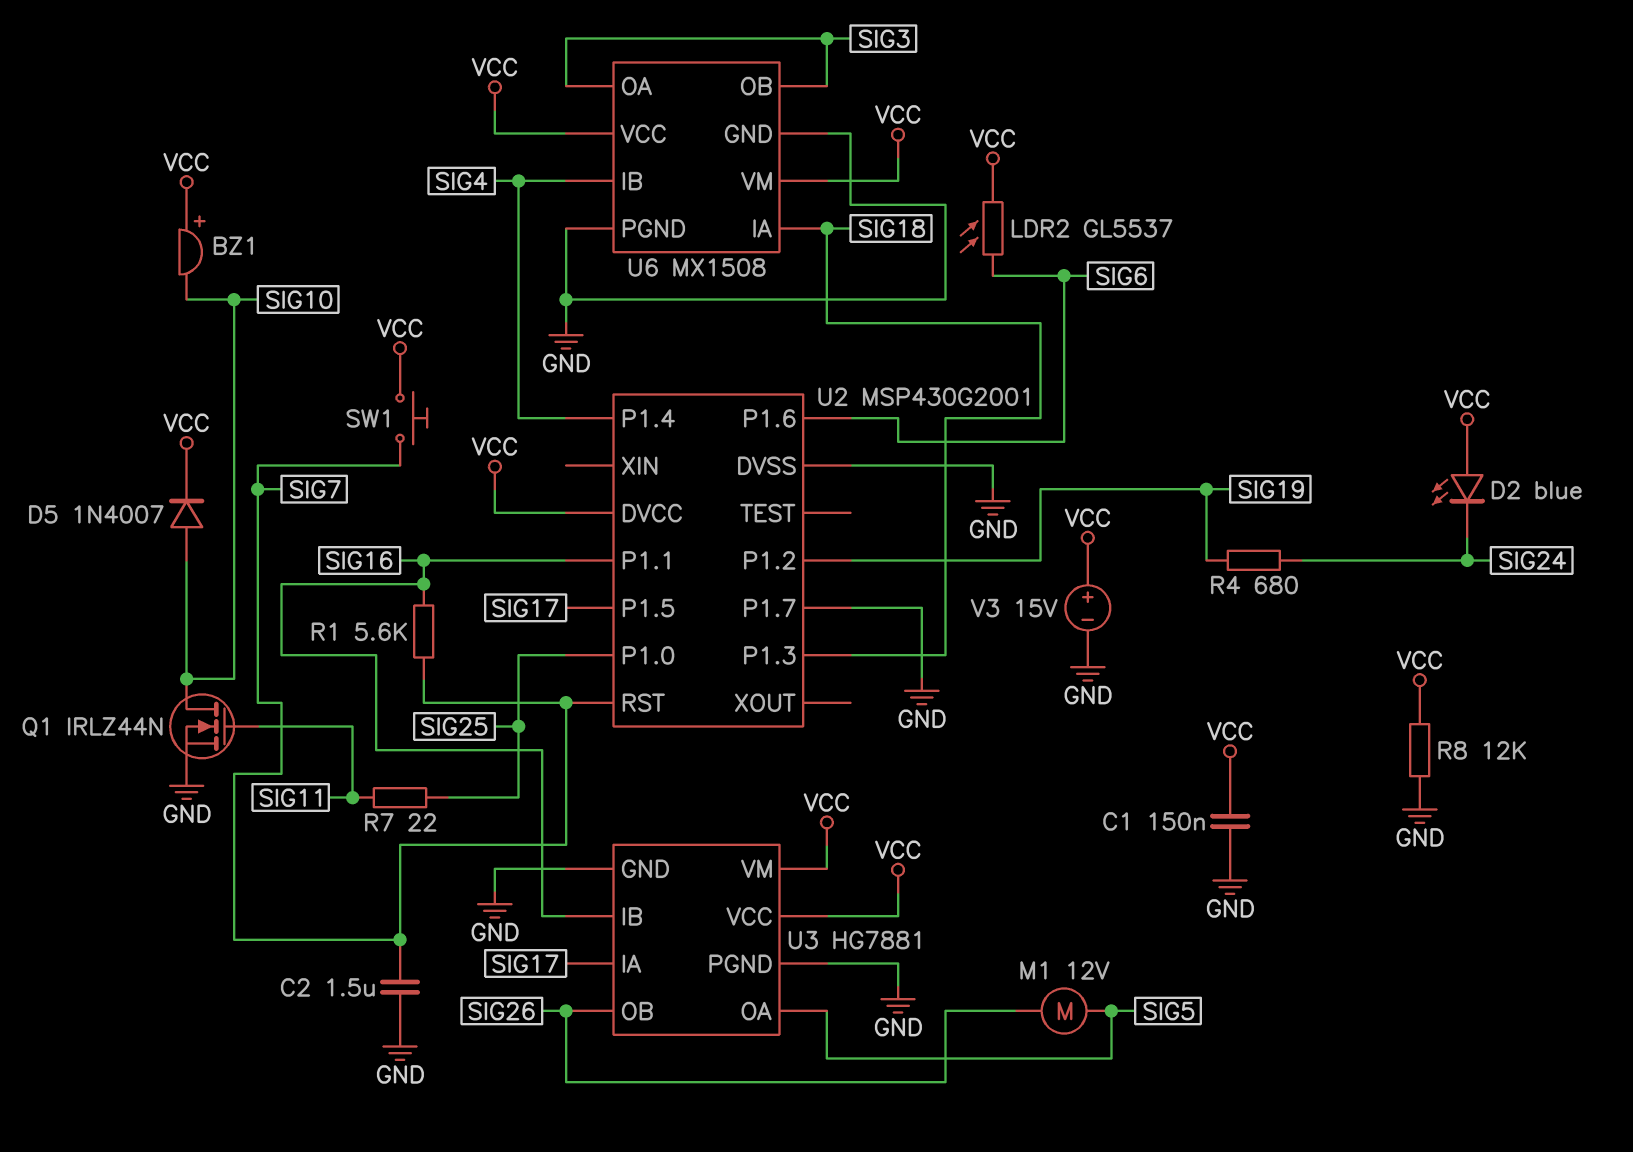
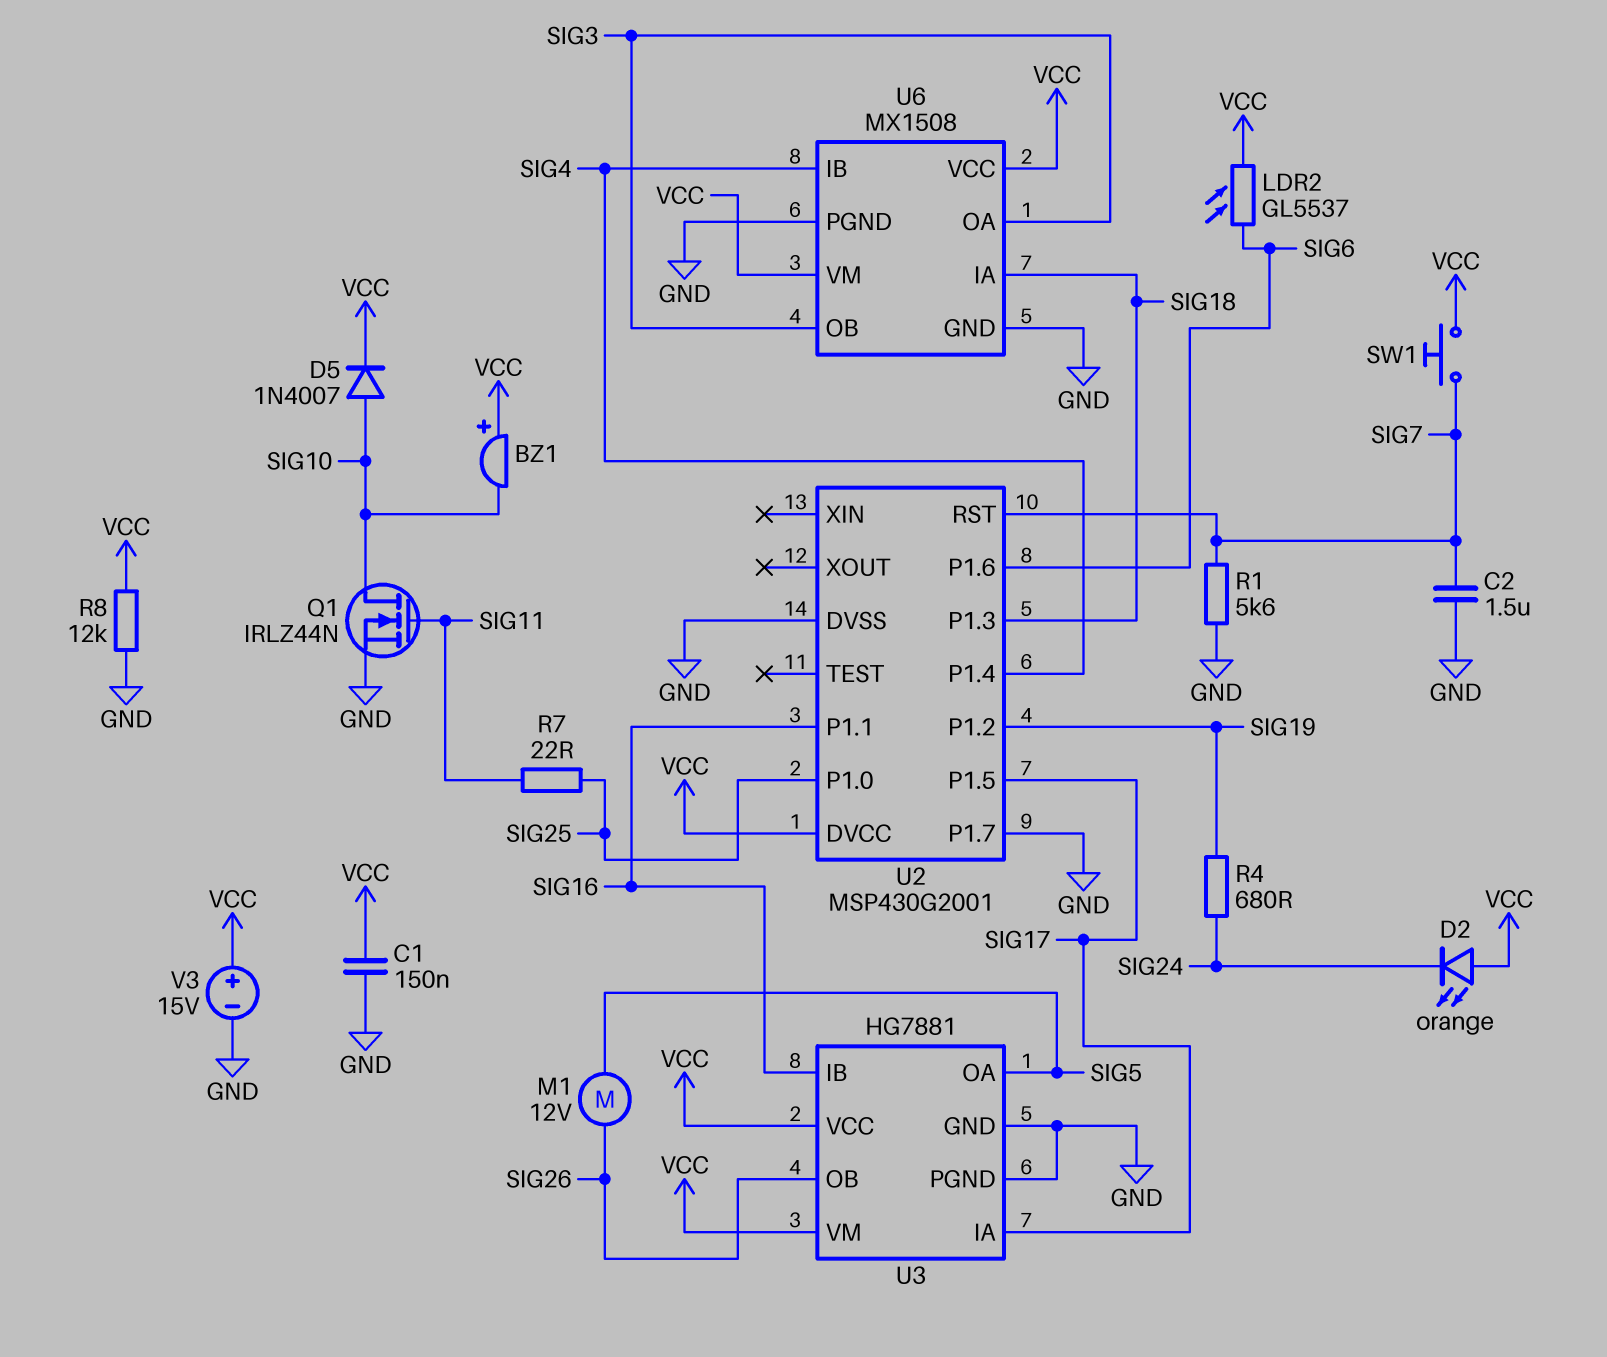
D2: LED blue (A VCC, K SIG24) -> LED orange (A VCC, K SIG24)
R1: 5.6k (SIG7, SIG16) -> 5.6k (GND, SIG7)

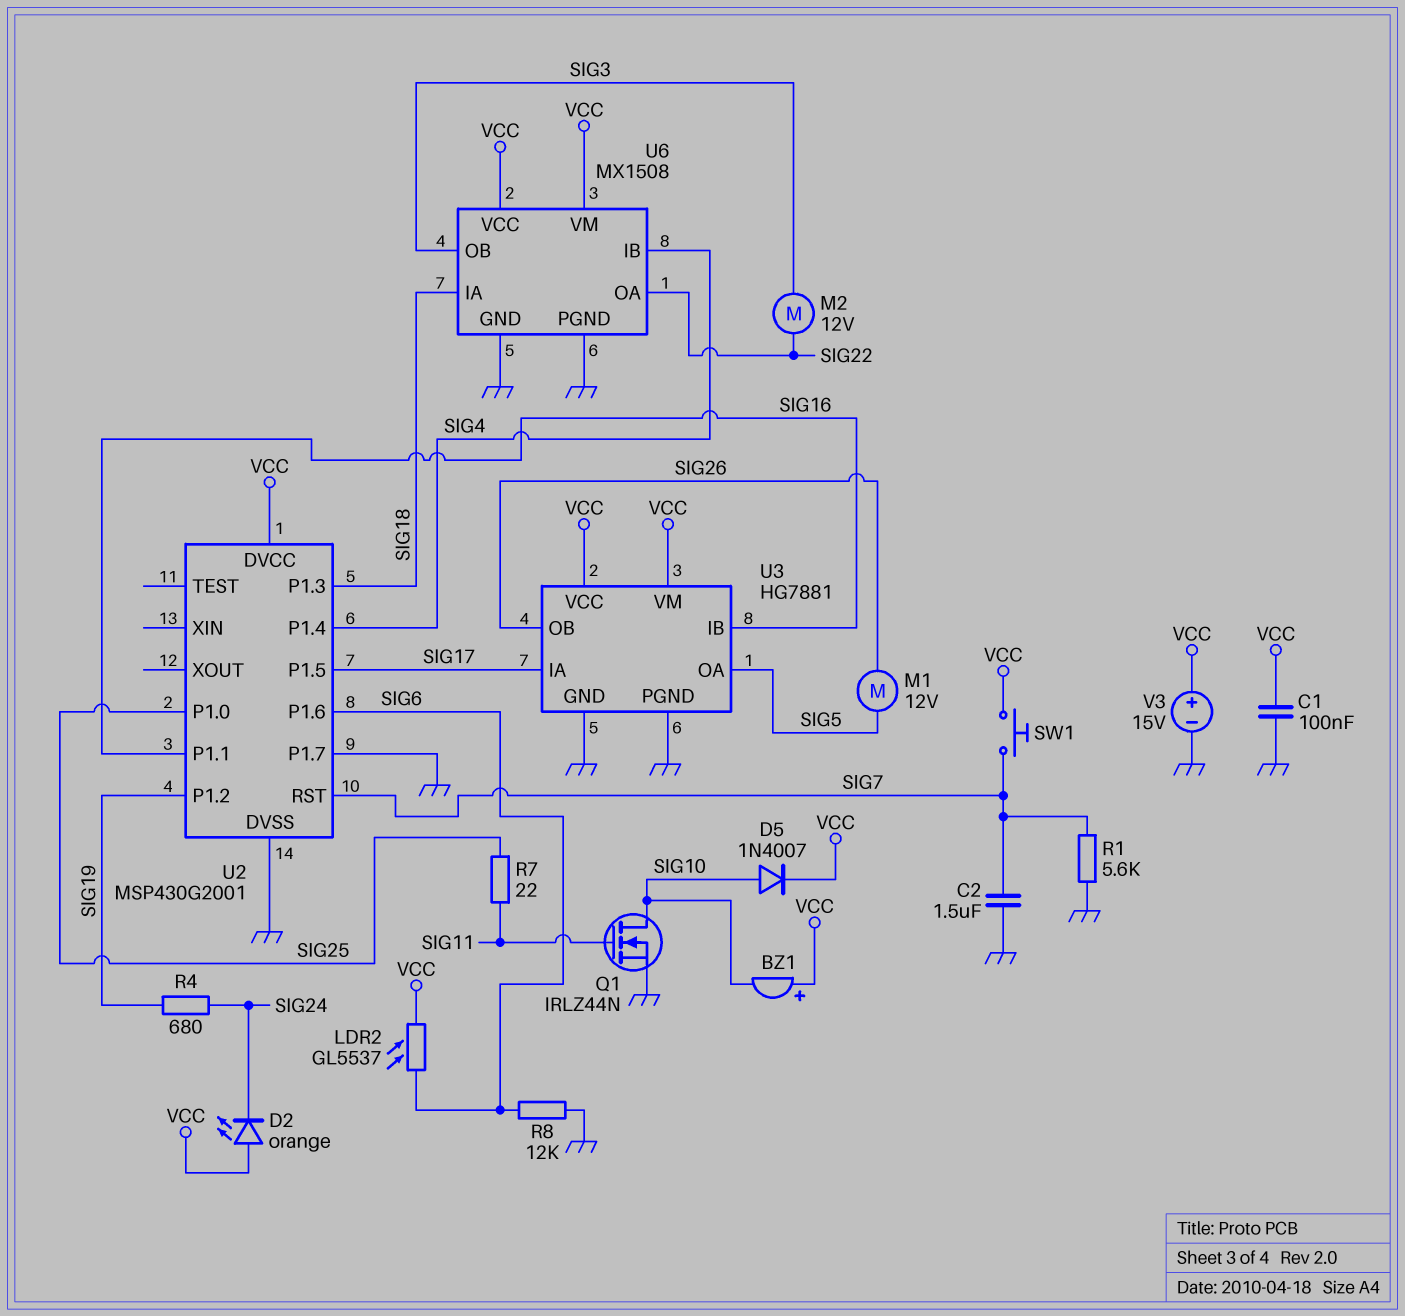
C1: 150nF (GND, VCC) -> 100nF (GND, VCC)
M2: none -> motor 12V (SIG3, SIG22)
R8: 12k (GND, VCC) -> 12k (GND, SIG6)
U6 pin OA: SIG3 -> SIG22

